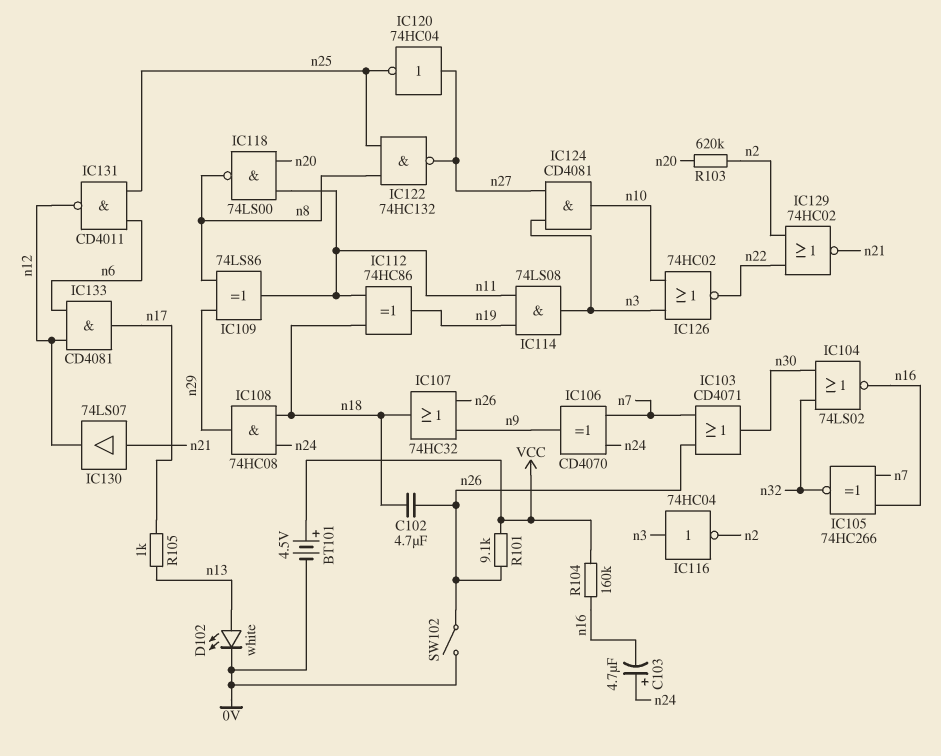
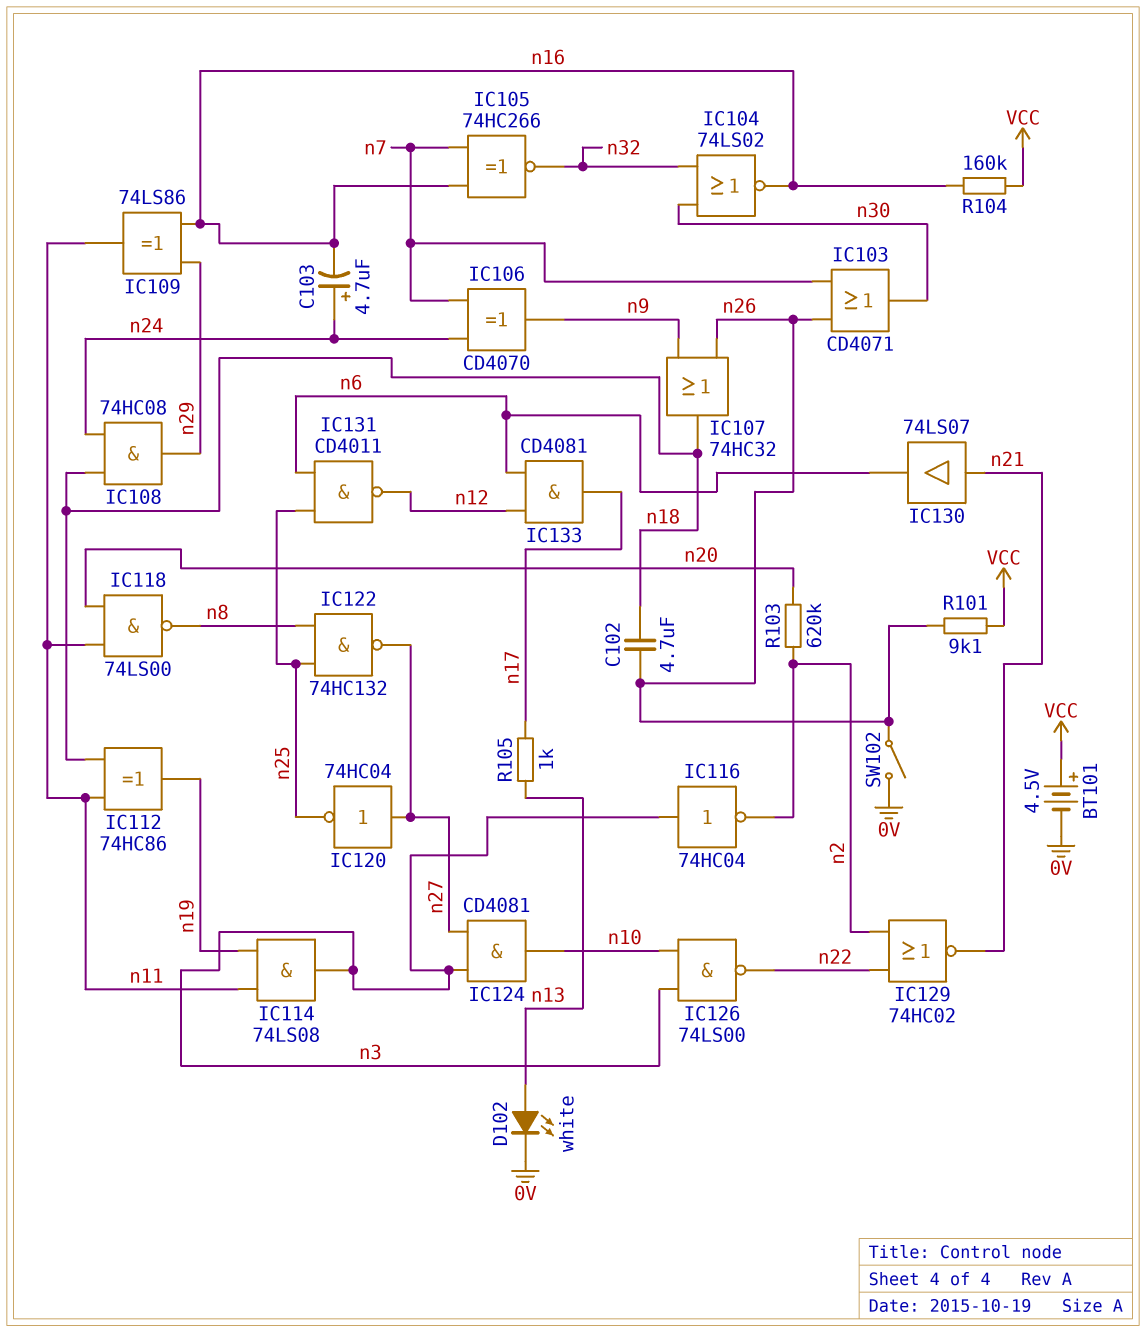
IC109: XOR 74LS86 (in n8, in n29, out n11) -> XOR 74LS86 (in n16, in n29, out n11)
IC126: NOR 74HC02 (in n3, in n10, out n22) -> NAND 74LS00 (in n3, in n10, out n22)
IC130: buffer 74LS07 (in n21, out n12) -> buffer 74LS07 (in n21, out n6)

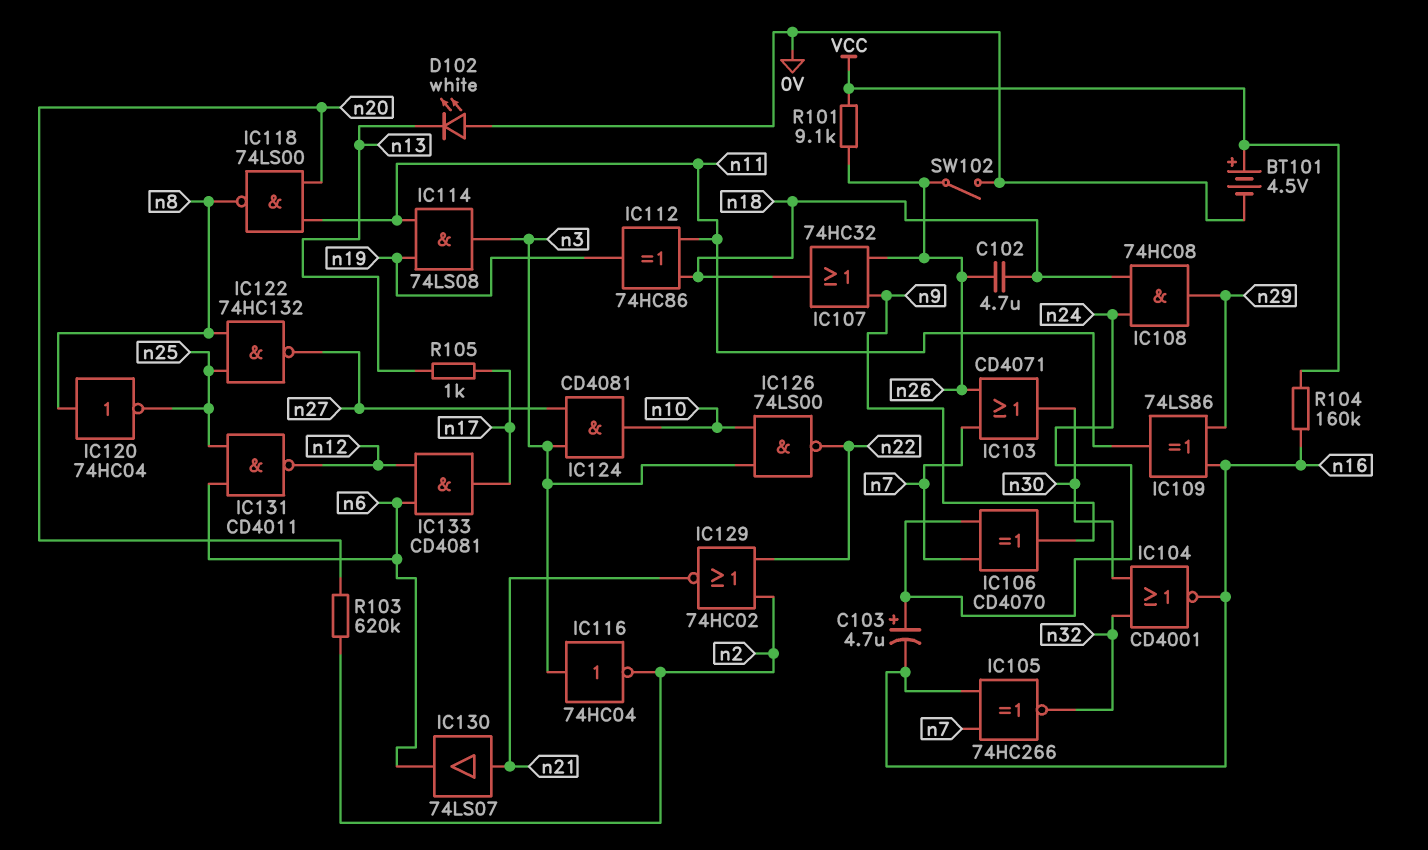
D102: LED white (A n13, K 0V) -> LED white (A 0V, K n13)
IC104: NOR 74LS02 (in n30, in n32, out n16) -> NOR CD4001 (in n30, in n32, out n16)
IC120: NOT 74HC04 (in n27, out n25) -> NOT 74HC04 (in n8, out n25)

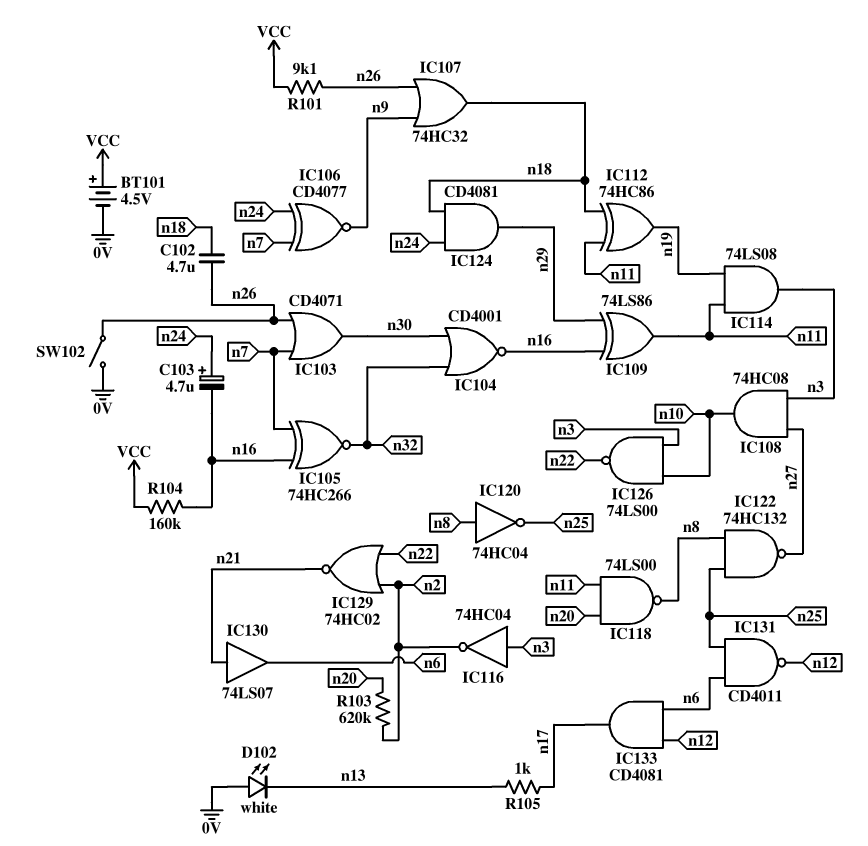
IC106: XOR CD4070 (in n7, in n24, out n9) -> XNOR CD4077 (in n7, in n24, out n9)
IC108: AND 74HC08 (in n18, in n24, out n29) -> AND 74HC08 (in n3, in n27, out n10)
IC124: AND CD4081 (in n3, in n27, out n10) -> AND CD4081 (in n18, in n24, out n29)

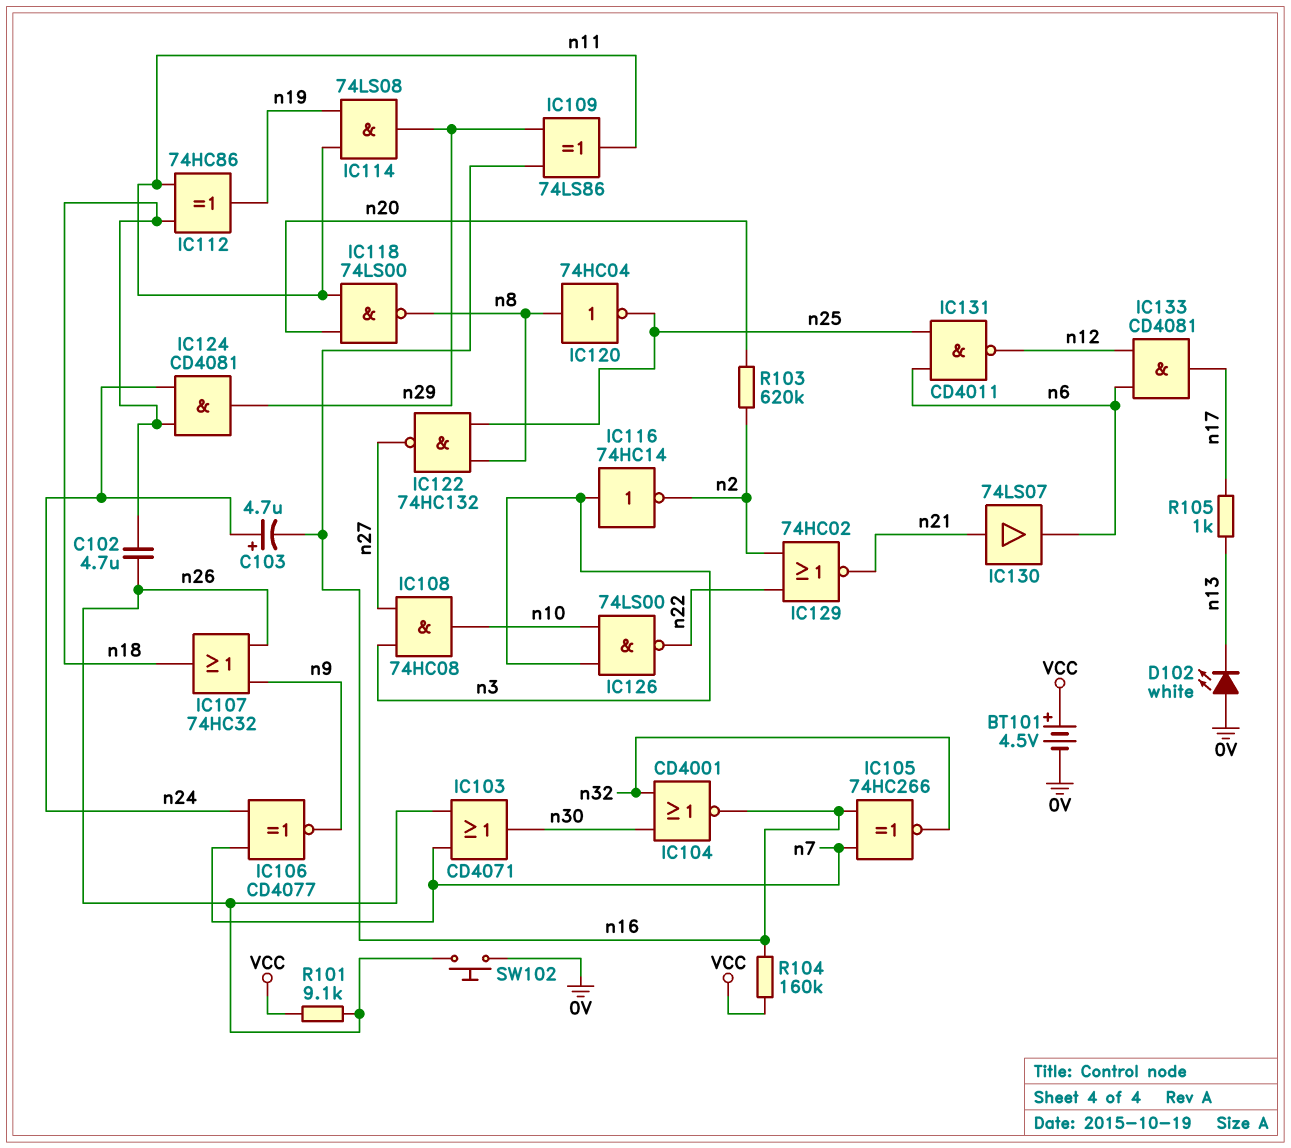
IC114: AND 74LS08 (in n11, in n19, out n3) -> AND 74LS08 (in n11, in n19, out n29)
IC116: NOT 74HC04 (in n3, out n2) -> NOT 74HC14 (in n3, out n2)
SW102: switch (0V, n26) -> button (0V, n26)

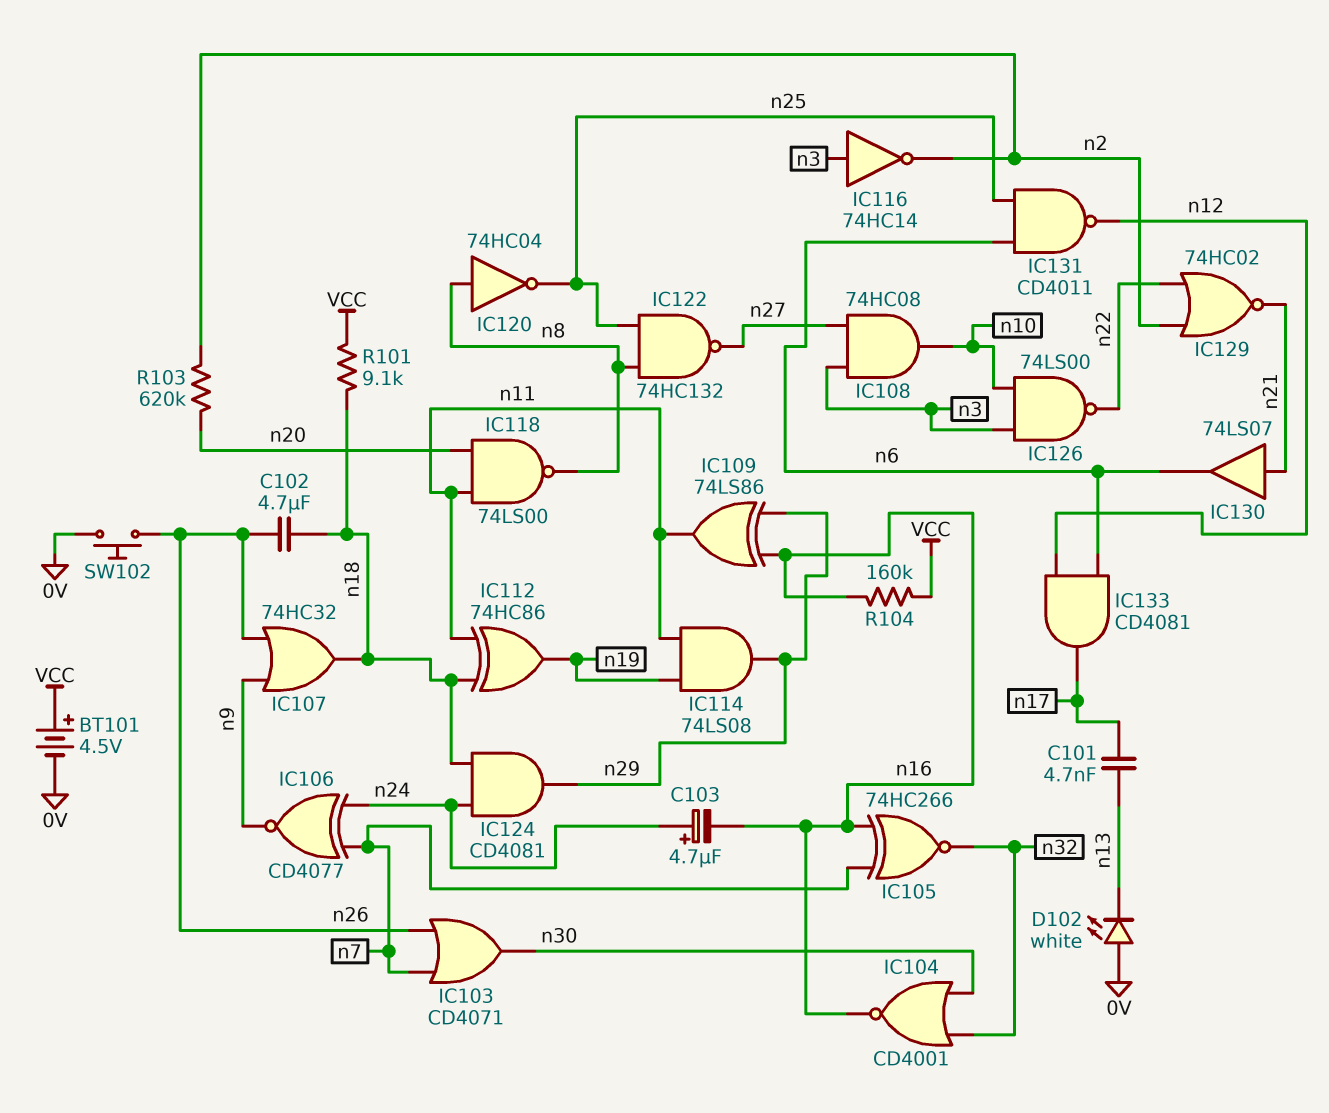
C101: none -> 4.7nF (n13, n17)
R101: 9.1k (VCC, n26) -> 9.1k (VCC, n18)
R105: 1k (n13, n17) -> none

